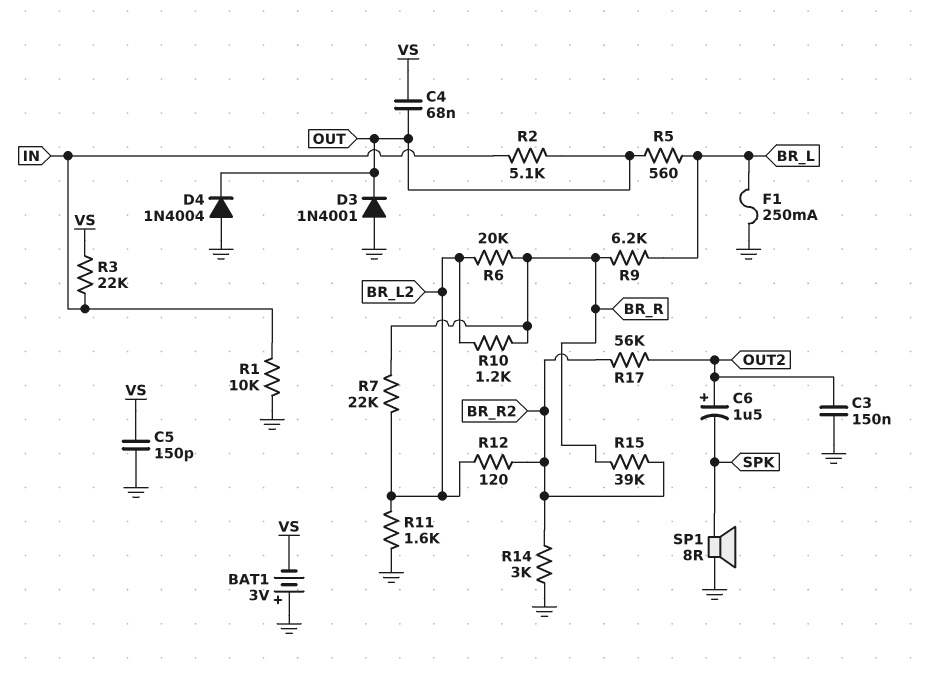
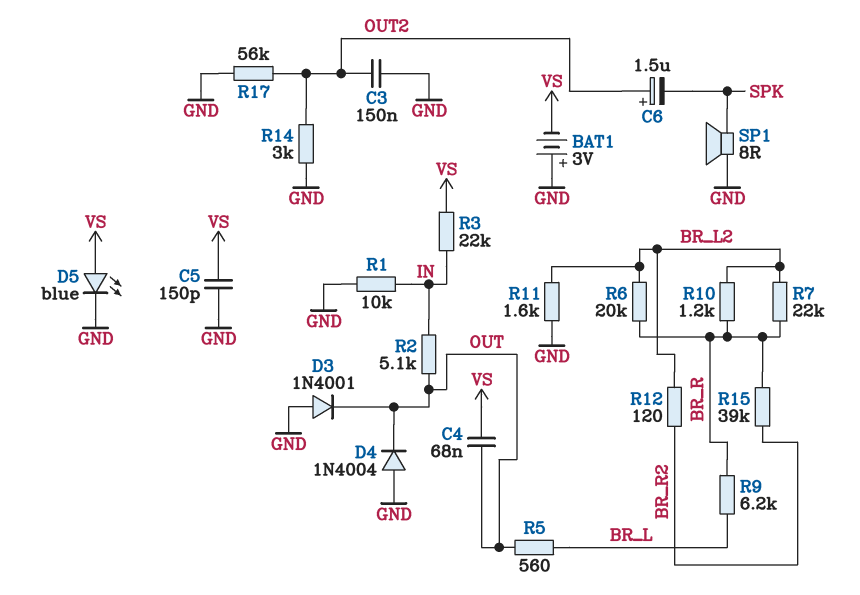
D5: none -> LED blue (A VS, K GND)
F1: 250mA (BR_L, GND) -> none
R14: 3k (BR_R2, GND) -> 3k (GND, OUT2)
R17: 56k (BR_R2, OUT2) -> 56k (GND, OUT2)

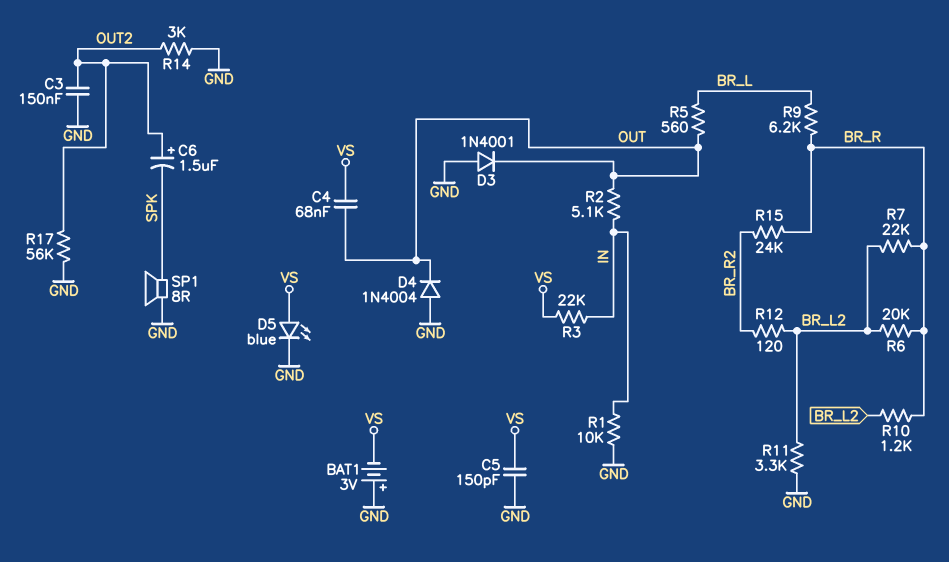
R11: 1.6k (BR_L2, GND) -> 3.3k (BR_L2, GND)
R15: 39k (BR_R, BR_R2) -> 24k (BR_R, BR_R2)

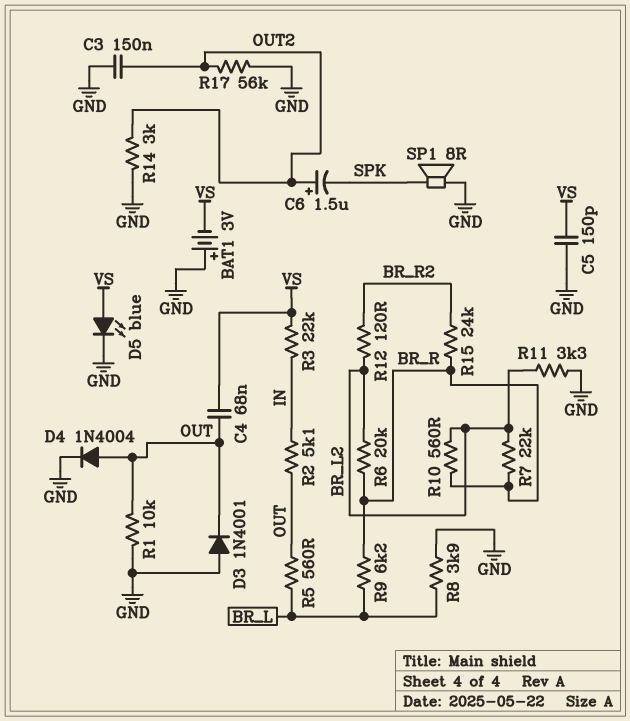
D4: diode 1N4004 (A GND, K OUT) -> diode 1N4004 (A OUT, K GND)
R1: 10k (GND, IN) -> 10k (GND, OUT)
R8: none -> 3.9k (BR_L, GND)
R10: 1.2k (BR_L2, BR_R) -> 560 (BR_L2, BR_R)

